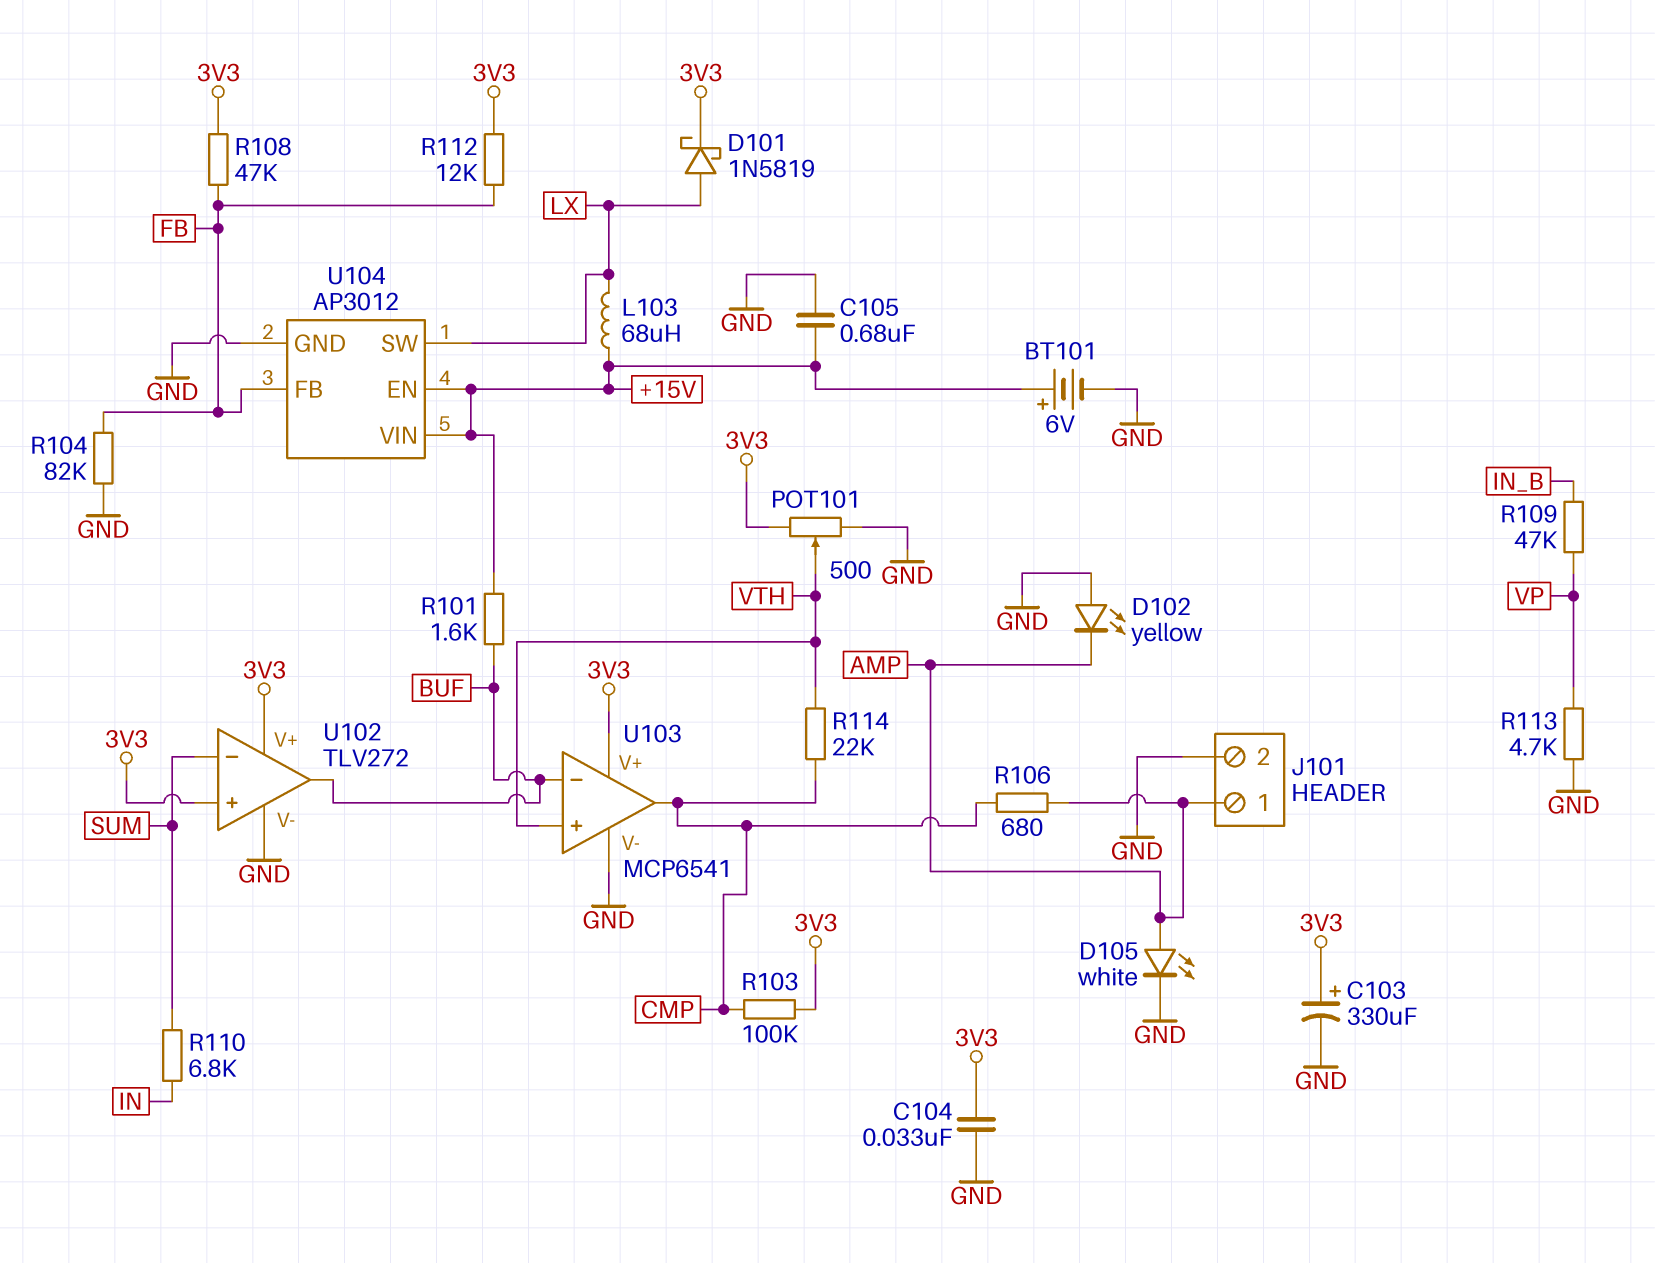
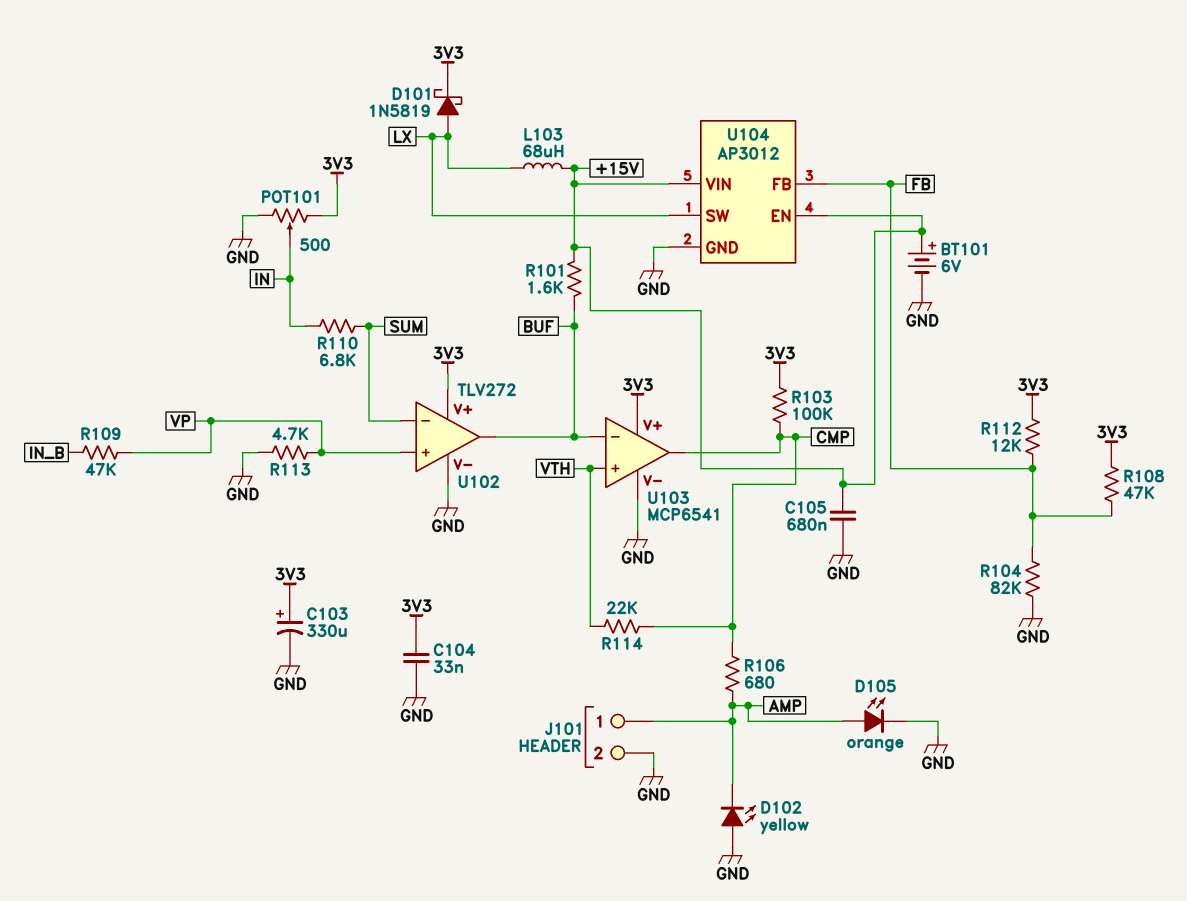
D105: LED white (A AMP, K GND) -> LED orange (A AMP, K GND)
POT101: 500 (3V3, GND, wiper VTH) -> 500 (3V3, GND, wiper IN)
U102 pin in+: 3V3 -> VP

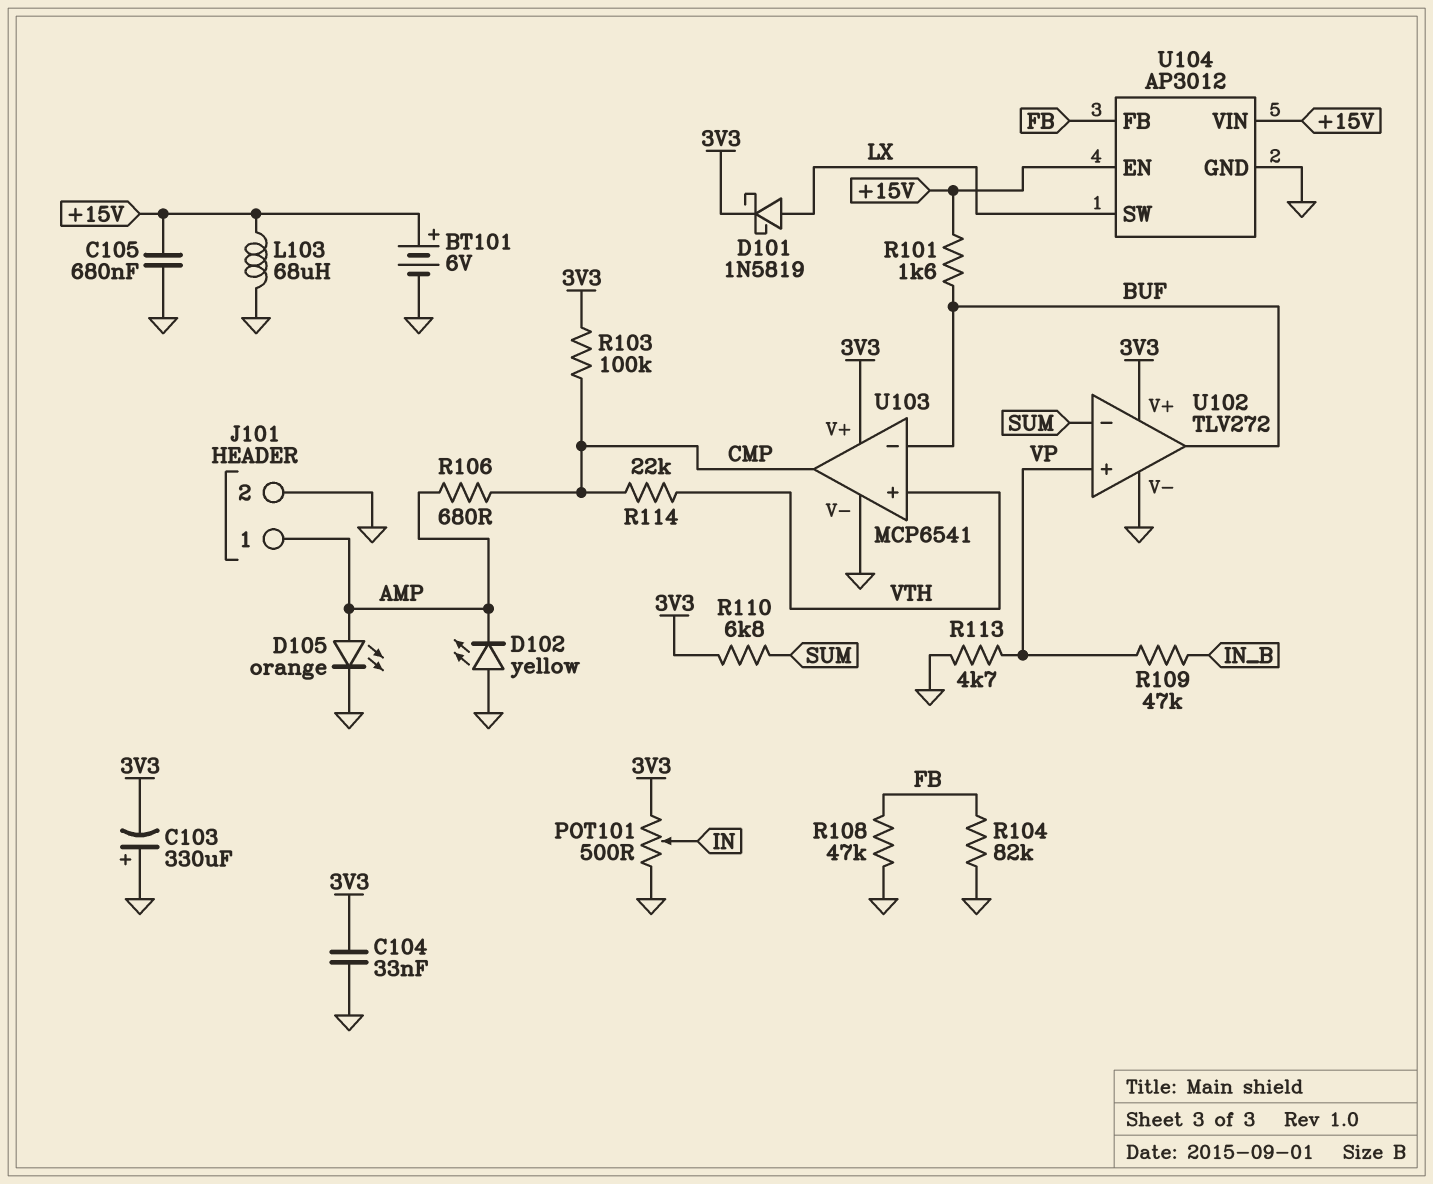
C103: 330uF (plus 3V3, minus GND) -> 330uF (plus GND, minus 3V3)
L103: 68uH (+15V, LX) -> 68uH (+15V, GND)
R108: 47k (3V3, FB) -> 47k (FB, GND)
R110: 6.8k (IN, SUM) -> 6.8k (3V3, SUM)
R112: 12k (3V3, FB) -> none

